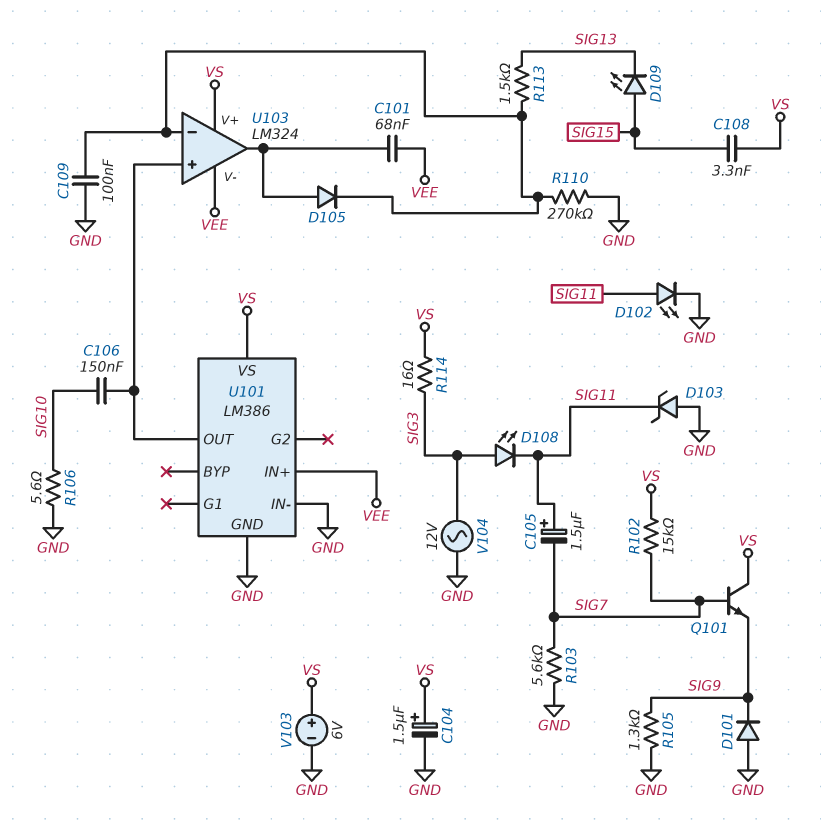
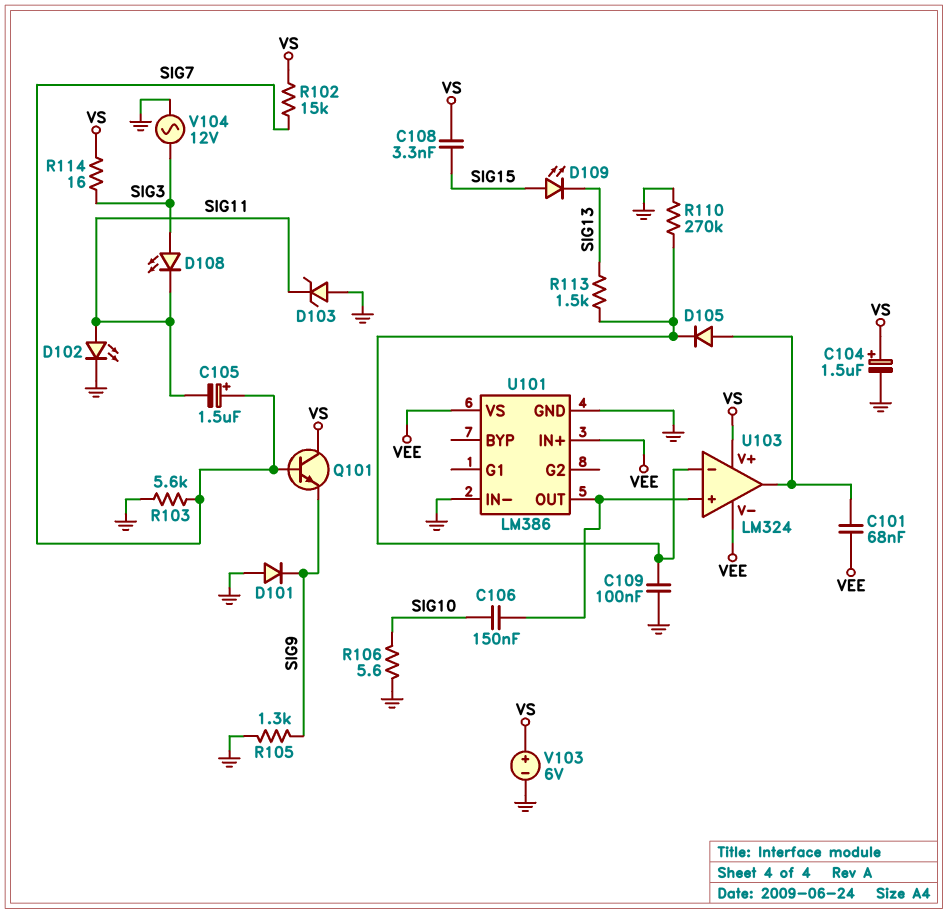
C105: 1.5uF (plus SIG11, minus SIG7) -> 1.5uF (plus SIG7, minus SIG11)
U101 pin VS: VS -> VEE

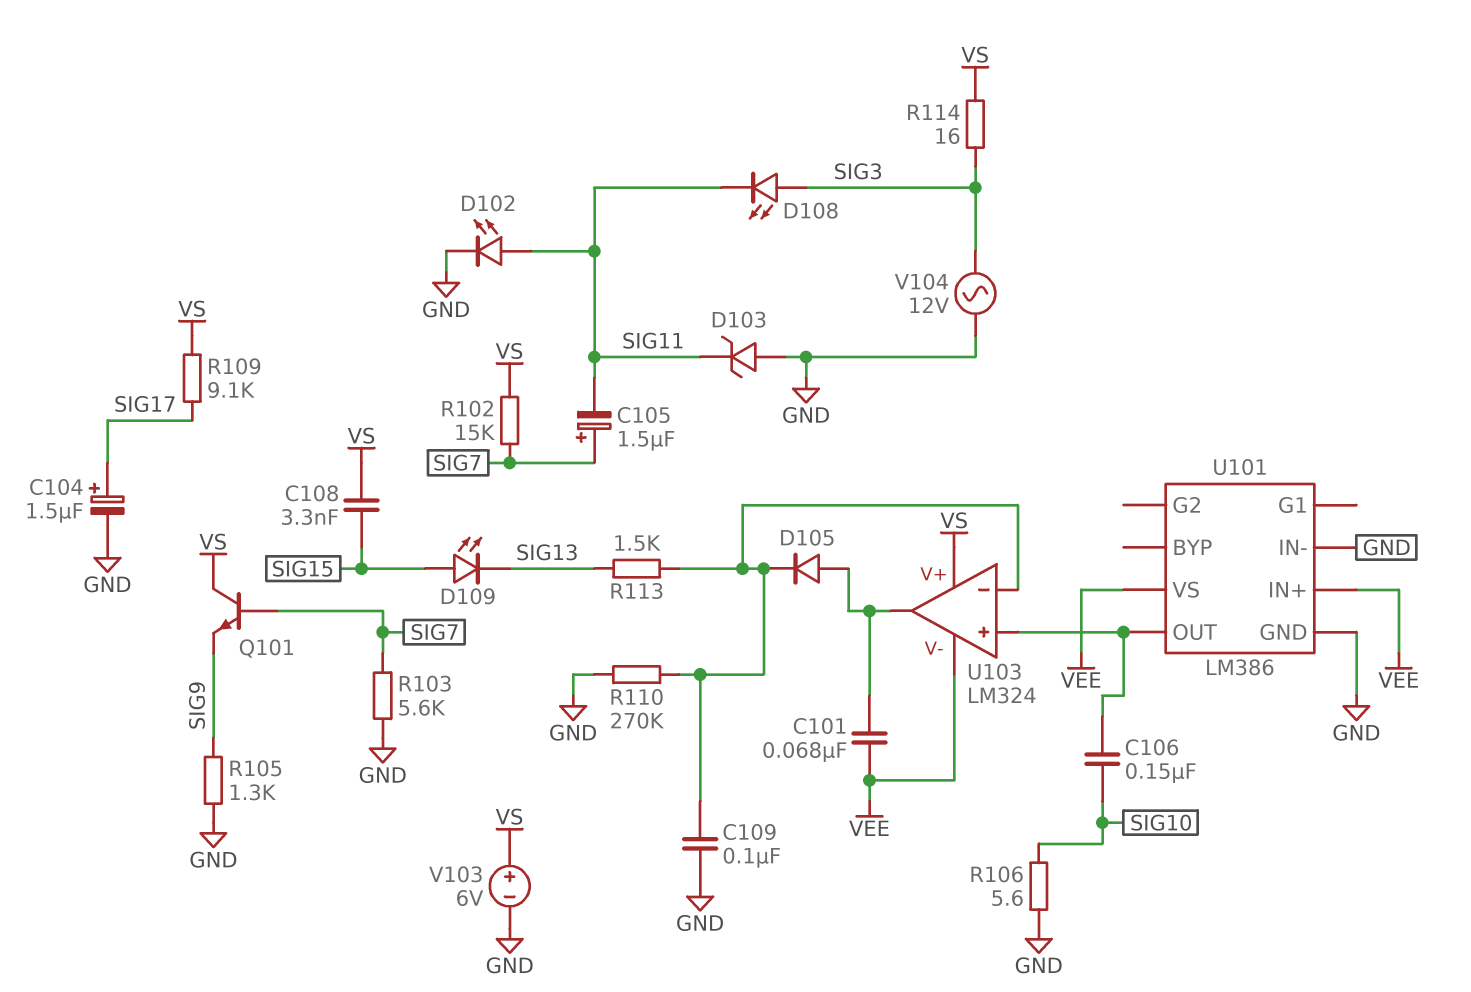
C104: 1.5uF (plus VS, minus GND) -> 1.5uF (plus SIG17, minus GND)
D101: diode (A GND, K SIG9) -> none
R109: none -> 9.1k (SIG17, VS)

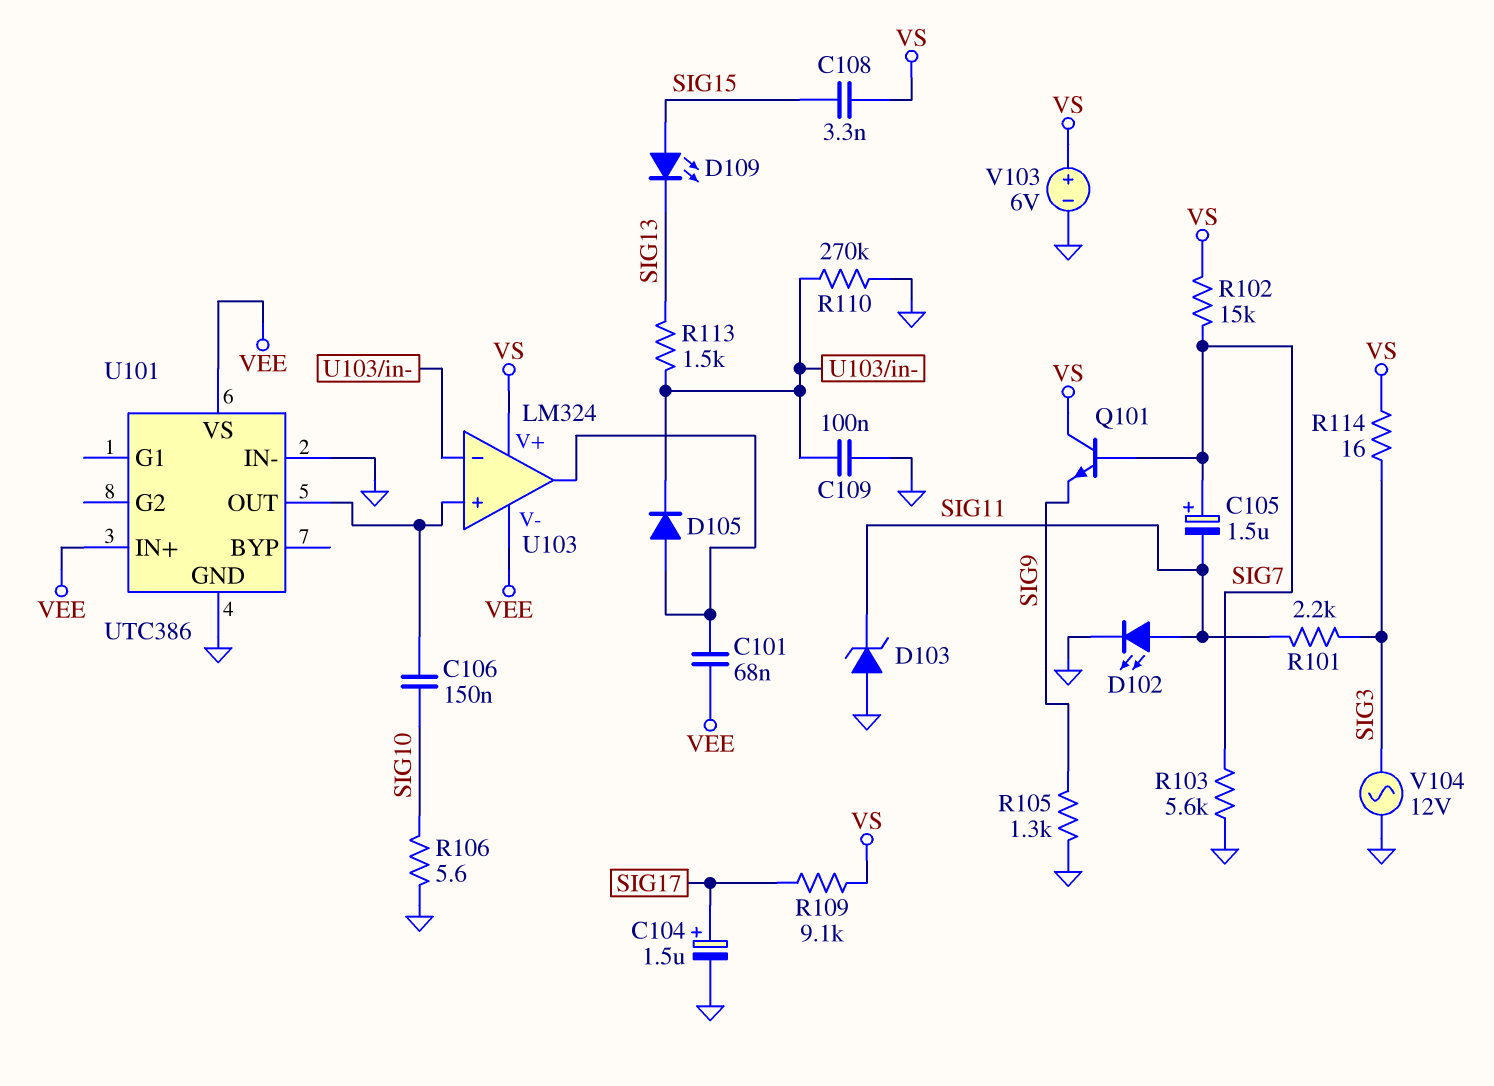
D108: LED (A SIG3, K SIG11) -> none
R101: none -> 2.2k (SIG3, SIG11)
U101: LM386 -> UTC386

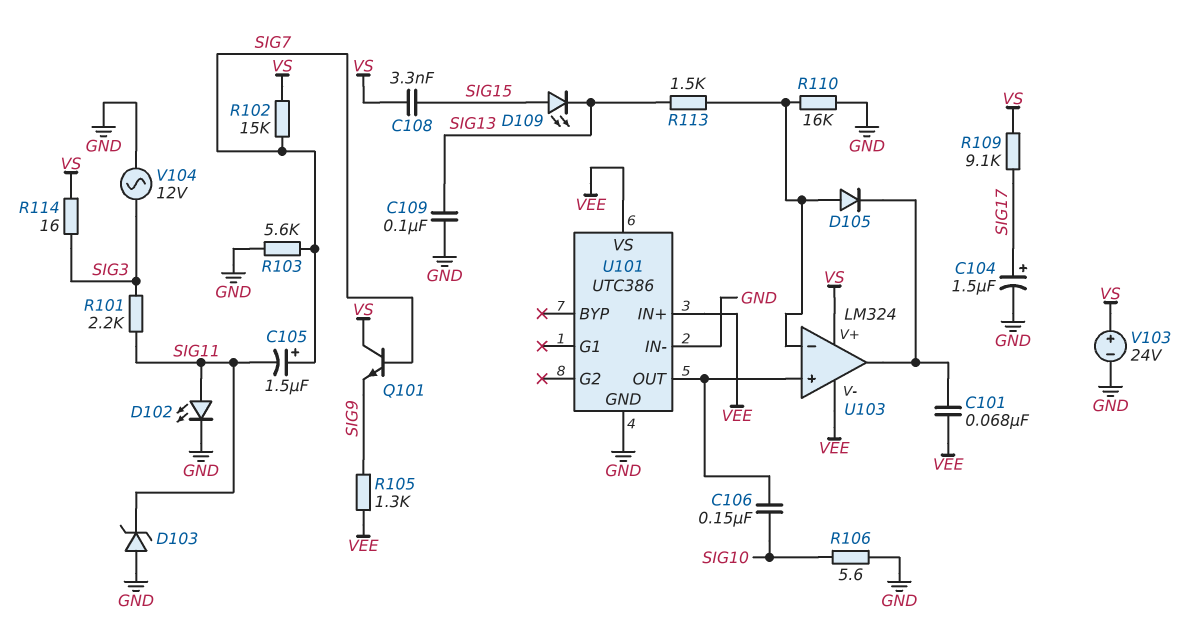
C109: 100nF (GND, U103/in-) -> 100nF (GND, SIG13)
D105: diode (A U103/out, K U103/in-) -> diode (A U103/in-, K U103/out)
R105: 1.3k (GND, SIG9) -> 1.3k (SIG9, VEE)
R110: 270k (GND, U103/in-) -> 16k (GND, U103/in-)
V103: 6V (plus VS, minus GND) -> 24V (plus VS, minus GND)

